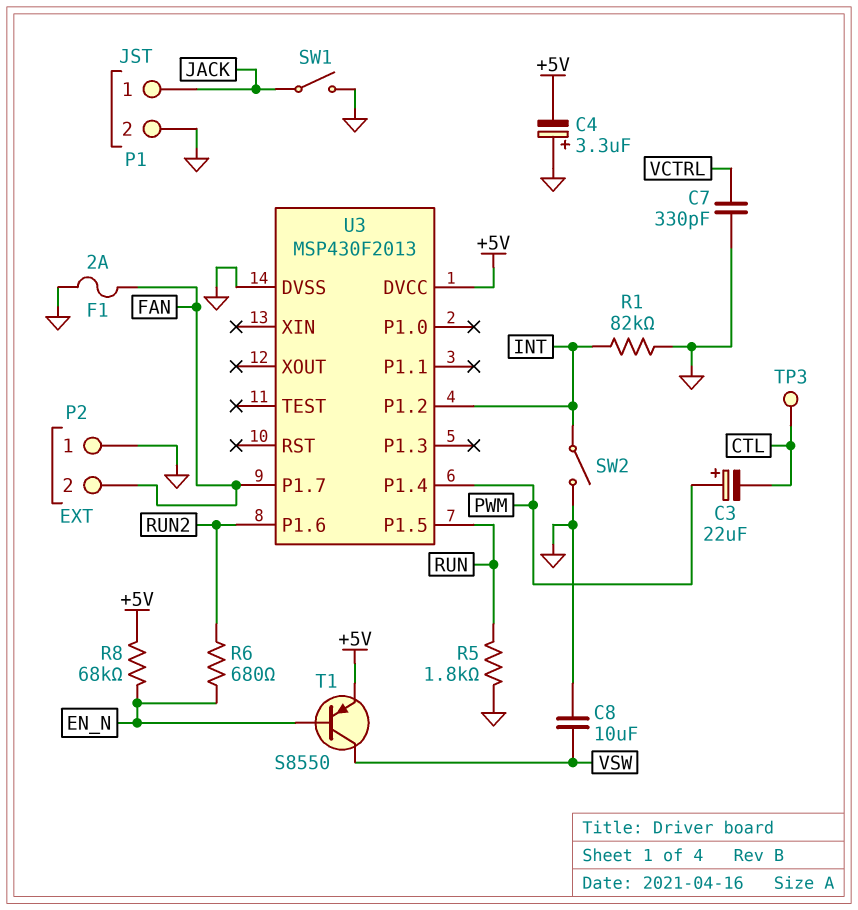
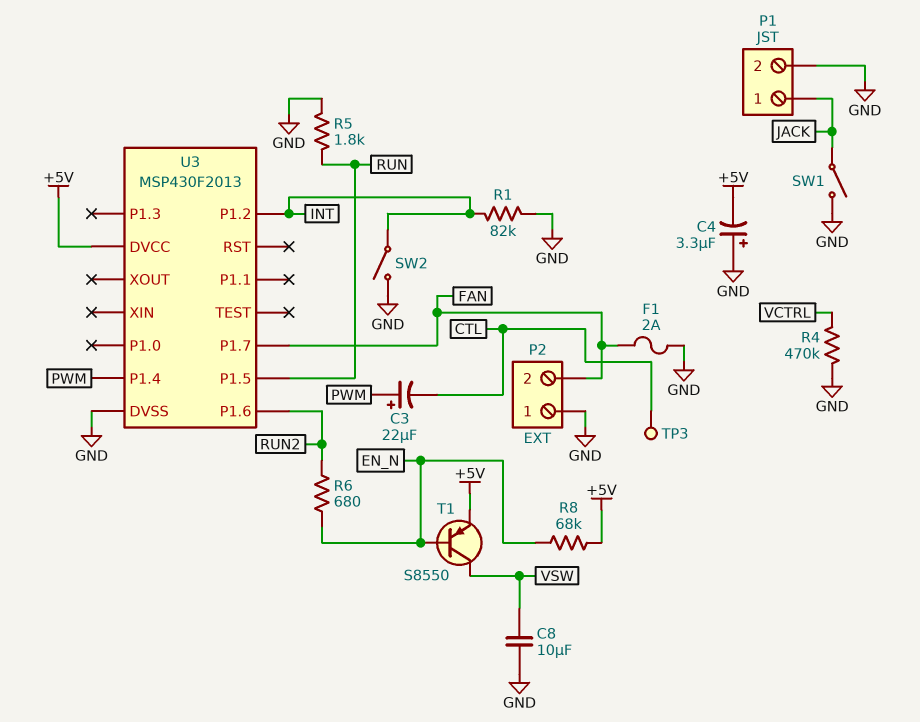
C7: 330pF (GND, VCTRL) -> none
R4: none -> 470k (GND, VCTRL)

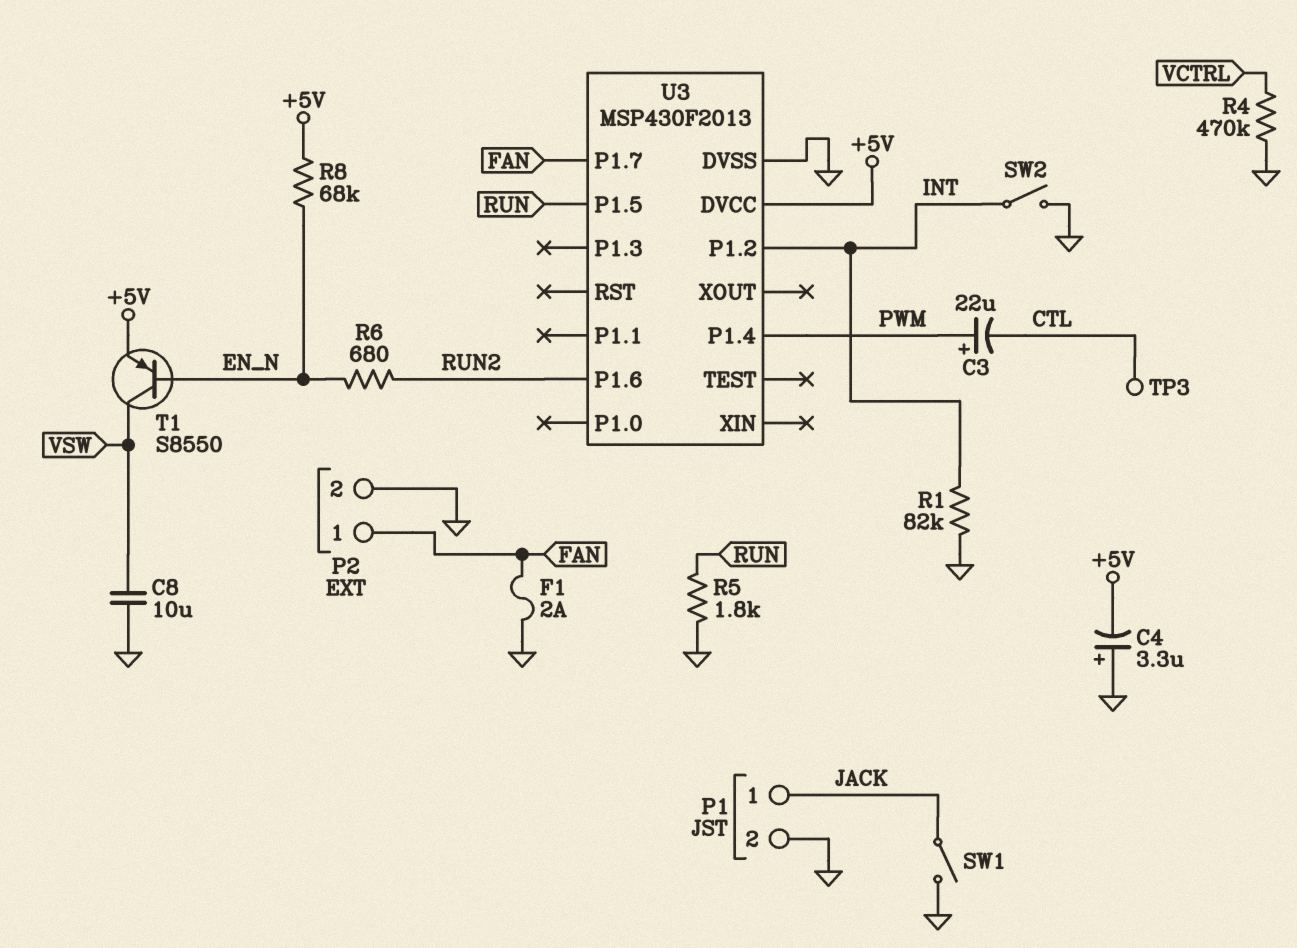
P2 pin 1: GND -> FAN
P2 pin 2: FAN -> GND

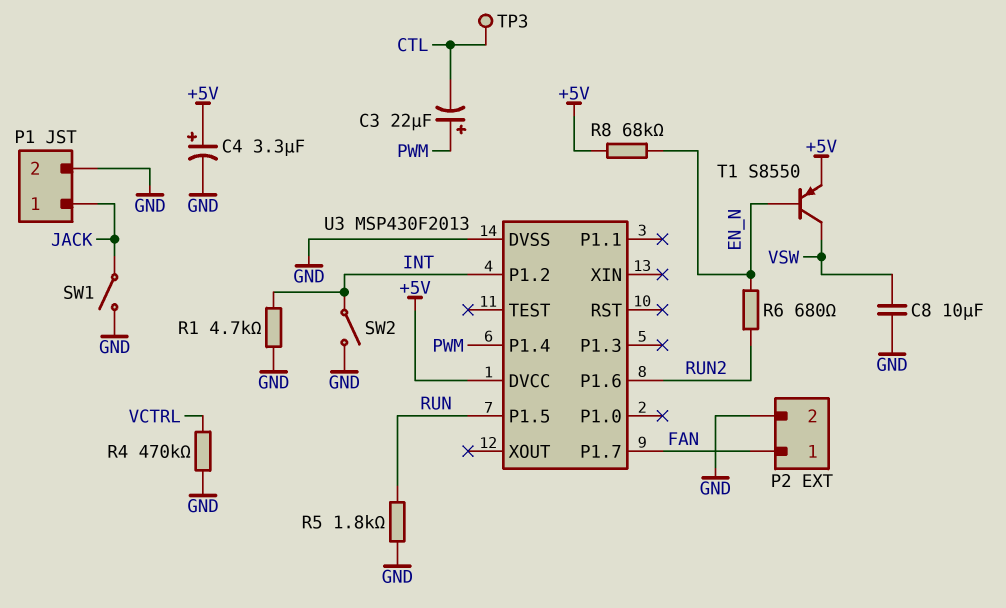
C4: 3.3uF (plus GND, minus +5V) -> 3.3uF (plus +5V, minus GND)
F1: 2A (FAN, GND) -> none
R1: 82k (GND, INT) -> 4.7k (GND, INT)

